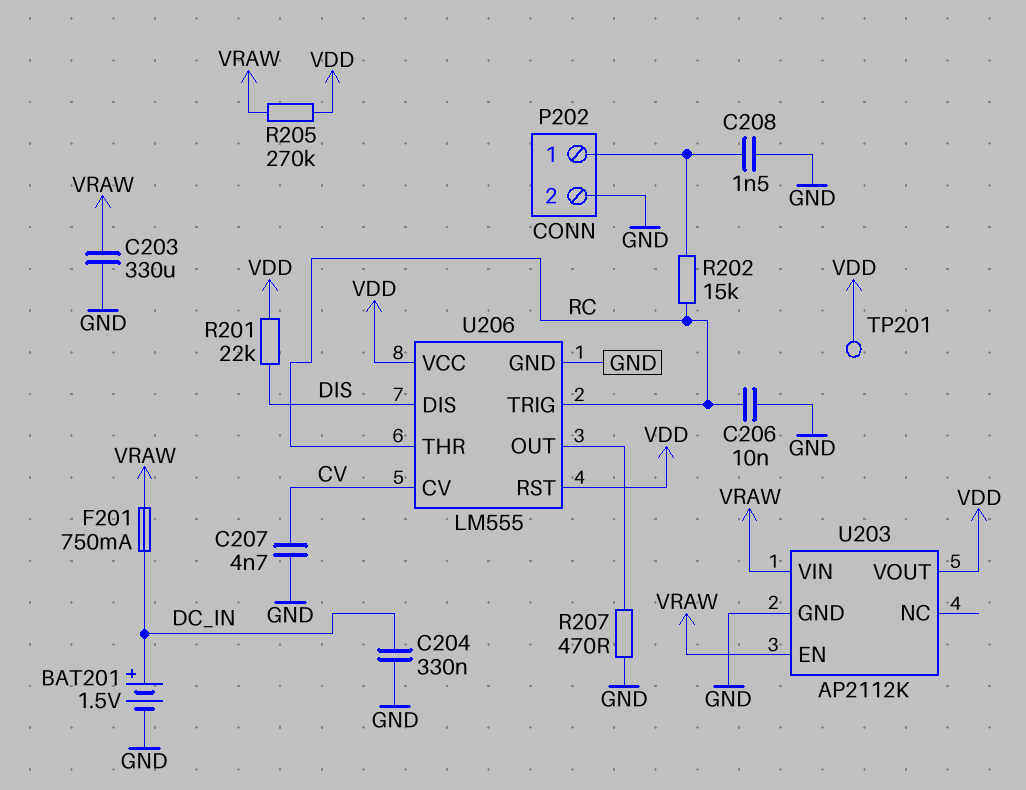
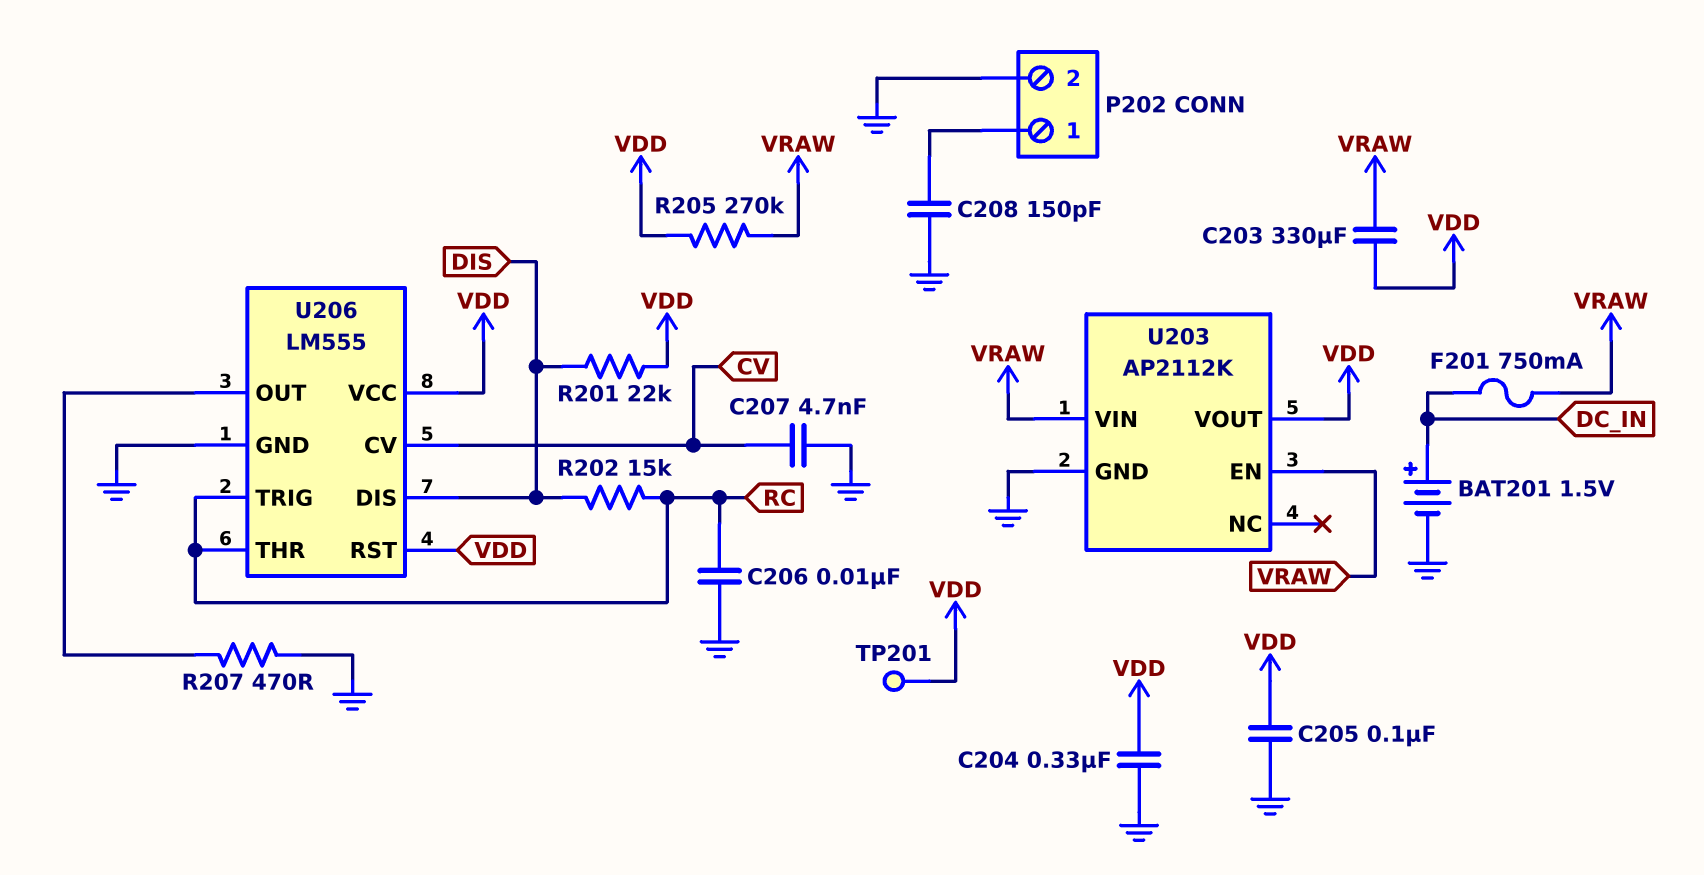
C203: 330uF (GND, VRAW) -> 330uF (VDD, VRAW)
C204: 330nF (DC_IN, GND) -> 330nF (GND, VDD)
C205: none -> 100nF (GND, VDD)
C208: 1.5nF (GND, P202/1) -> 150pF (GND, P202/1)
R202: 15k (P202/1, RC) -> 15k (DIS, RC)

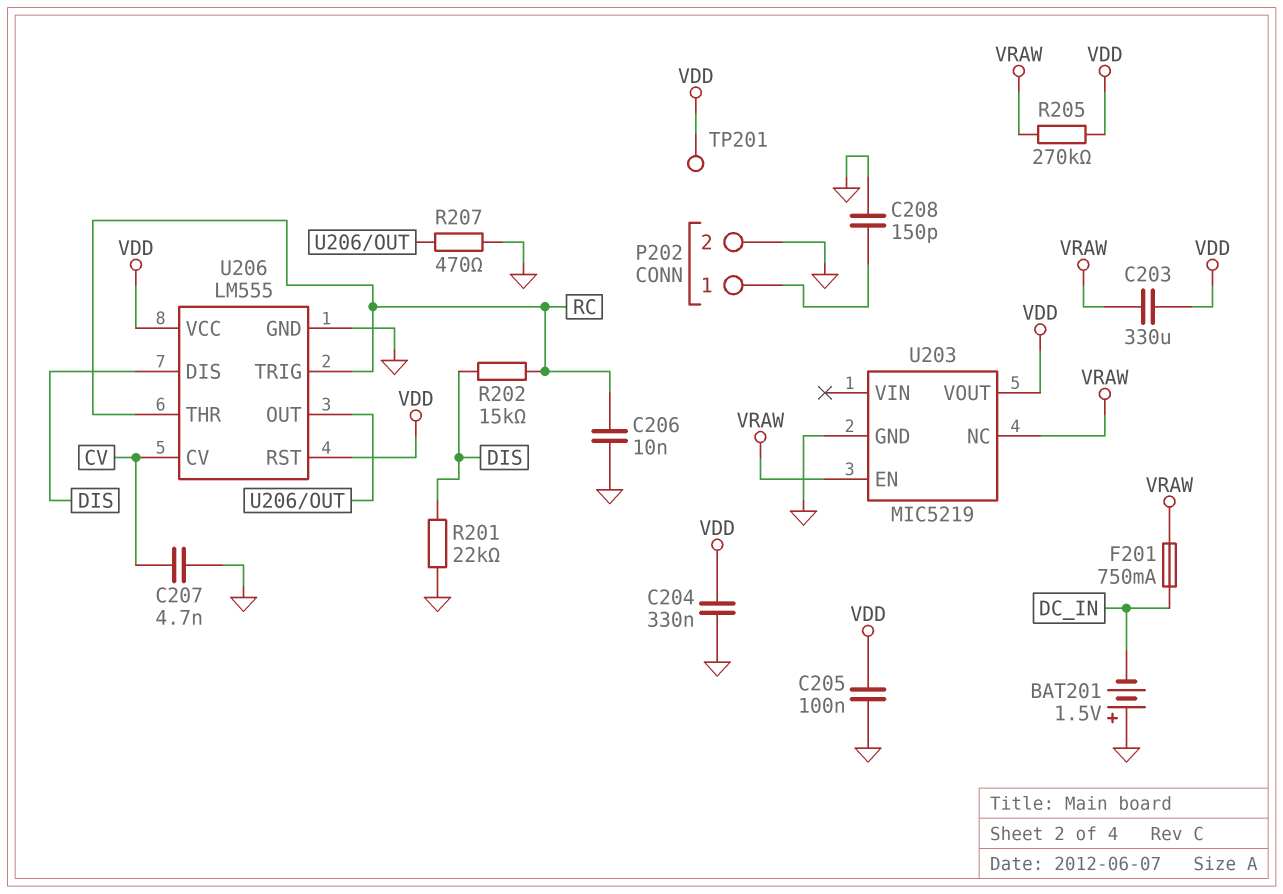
BAT201: 1.5V (plus DC_IN, minus GND) -> 1.5V (plus GND, minus DC_IN)
R201: 22k (DIS, VDD) -> 22k (DIS, GND)
U203: AP2112K -> MIC5219
U203 pin NC: none -> VRAW
U203 pin VIN: VRAW -> none

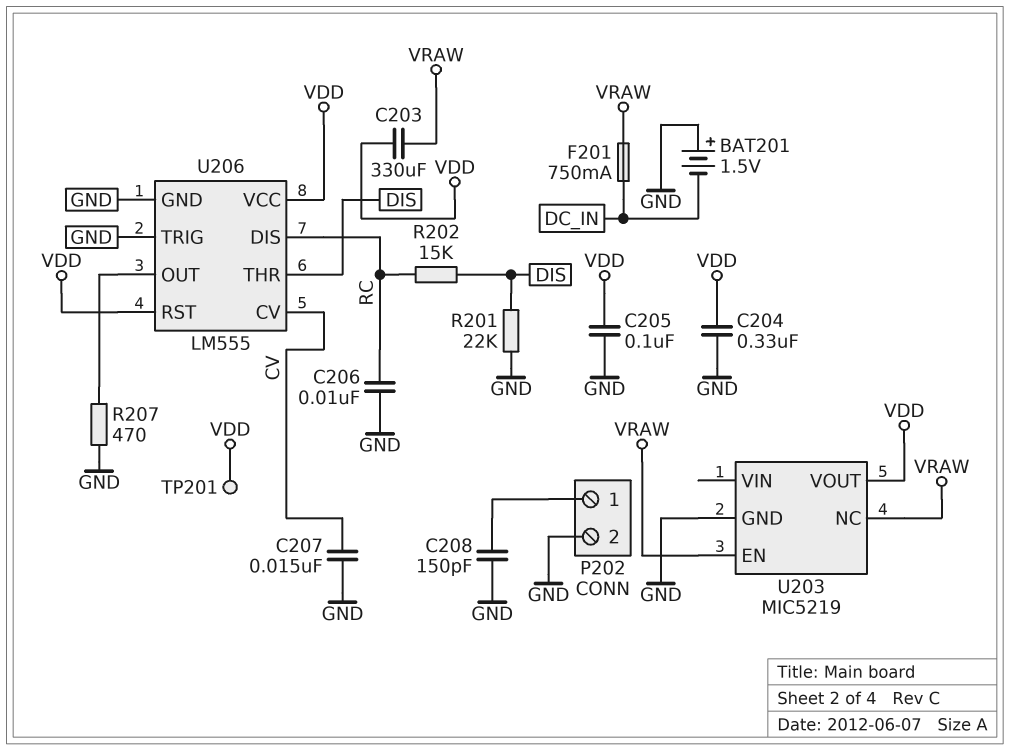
C207: 4.7nF (CV, GND) -> 15nF (CV, GND)
R205: 270k (VDD, VRAW) -> none
U206 pin DIS: DIS -> RC
U206 pin THR: RC -> DIS
U206 pin TRIG: RC -> GND

